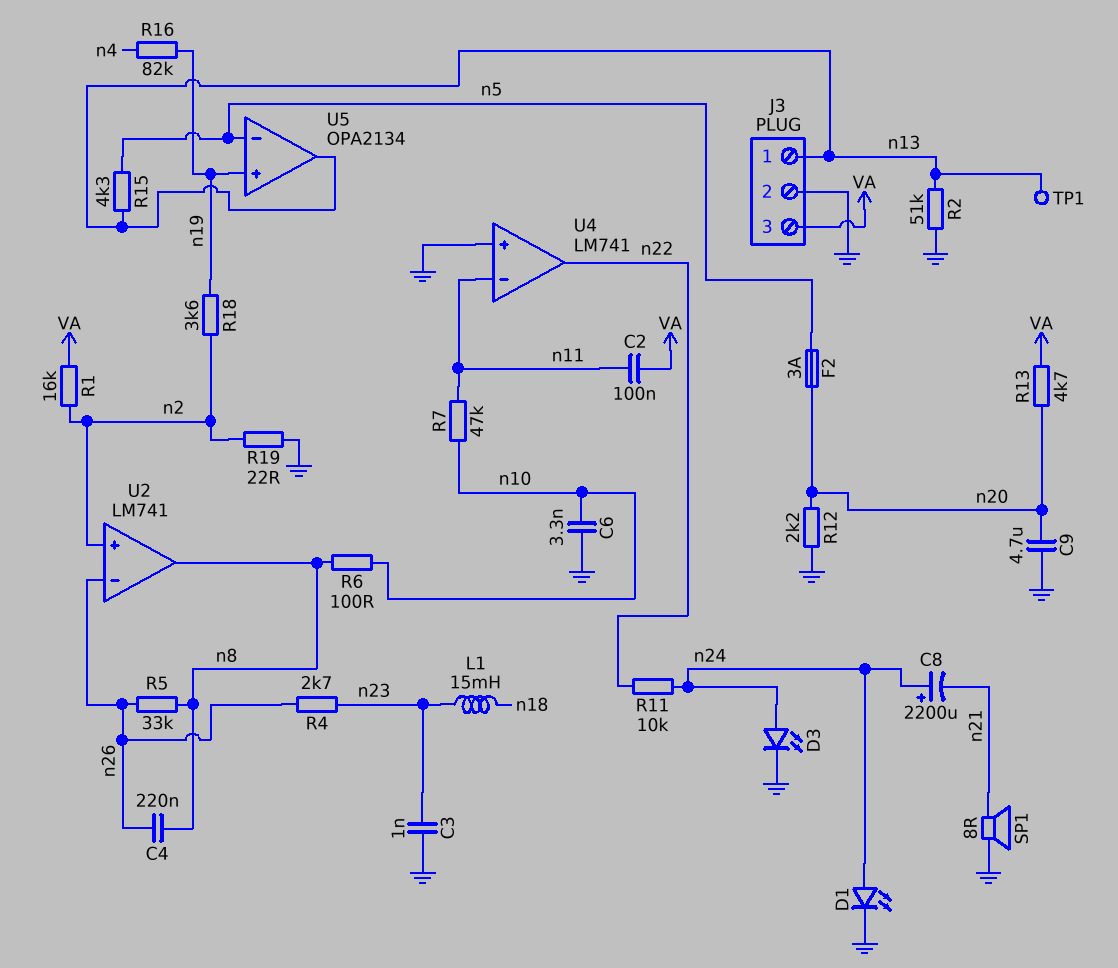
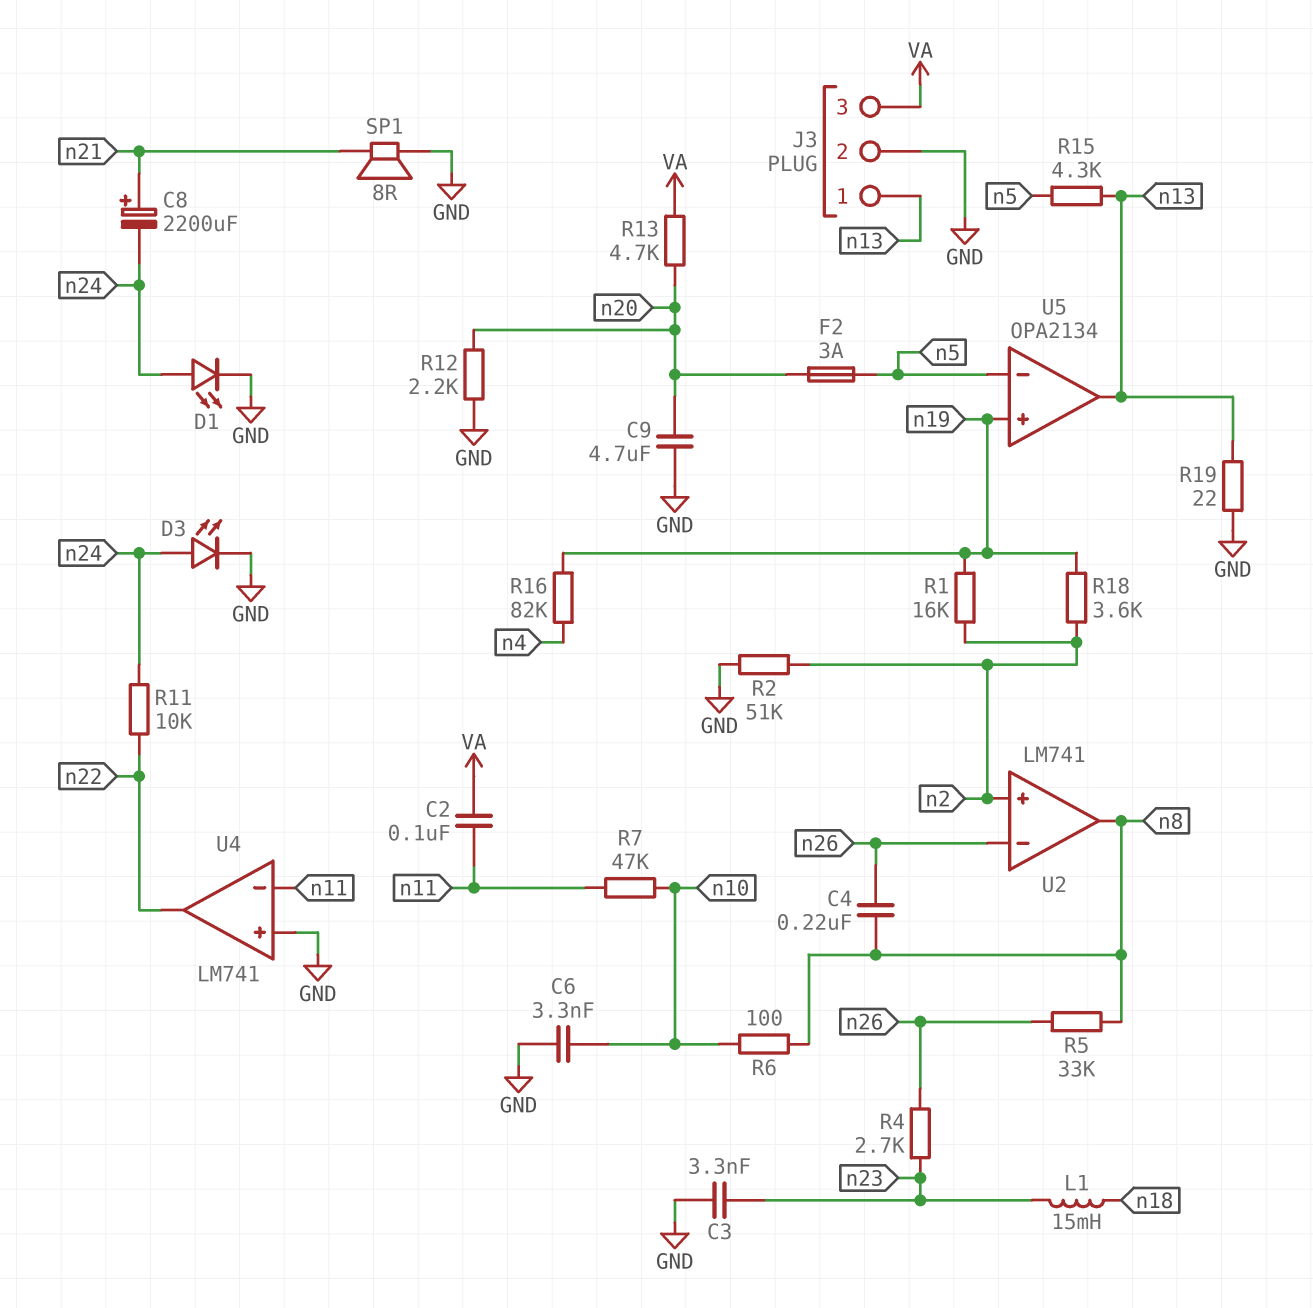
C3: 1nF (GND, n23) -> 3.3nF (GND, n23)
C8: 2200uF (plus n24, minus n21) -> 2200uF (plus n21, minus n24)
R1: 16k (VA, n2) -> 16k (n2, n19)
R2: 51k (GND, n13) -> 51k (GND, n2)
R19: 22 (GND, n2) -> 22 (GND, n13)
TP1: test point (n13) -> none

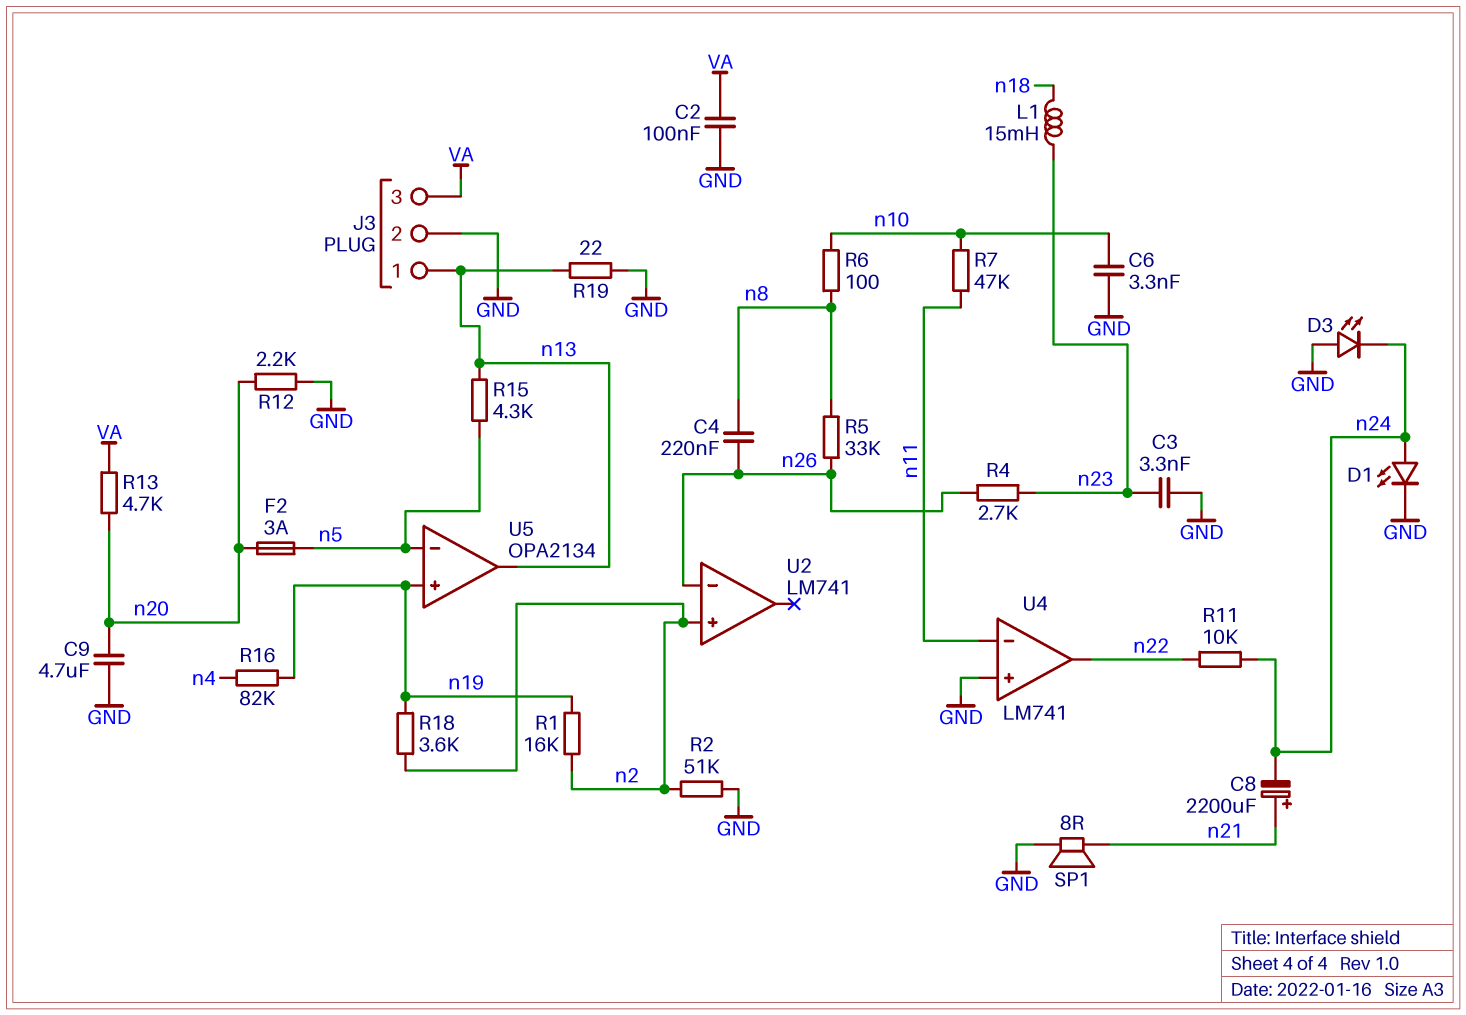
C2: 100nF (VA, n11) -> 100nF (GND, VA)
D3: LED (A n24, K GND) -> LED (A GND, K n24)
U2 pin out: n8 -> none

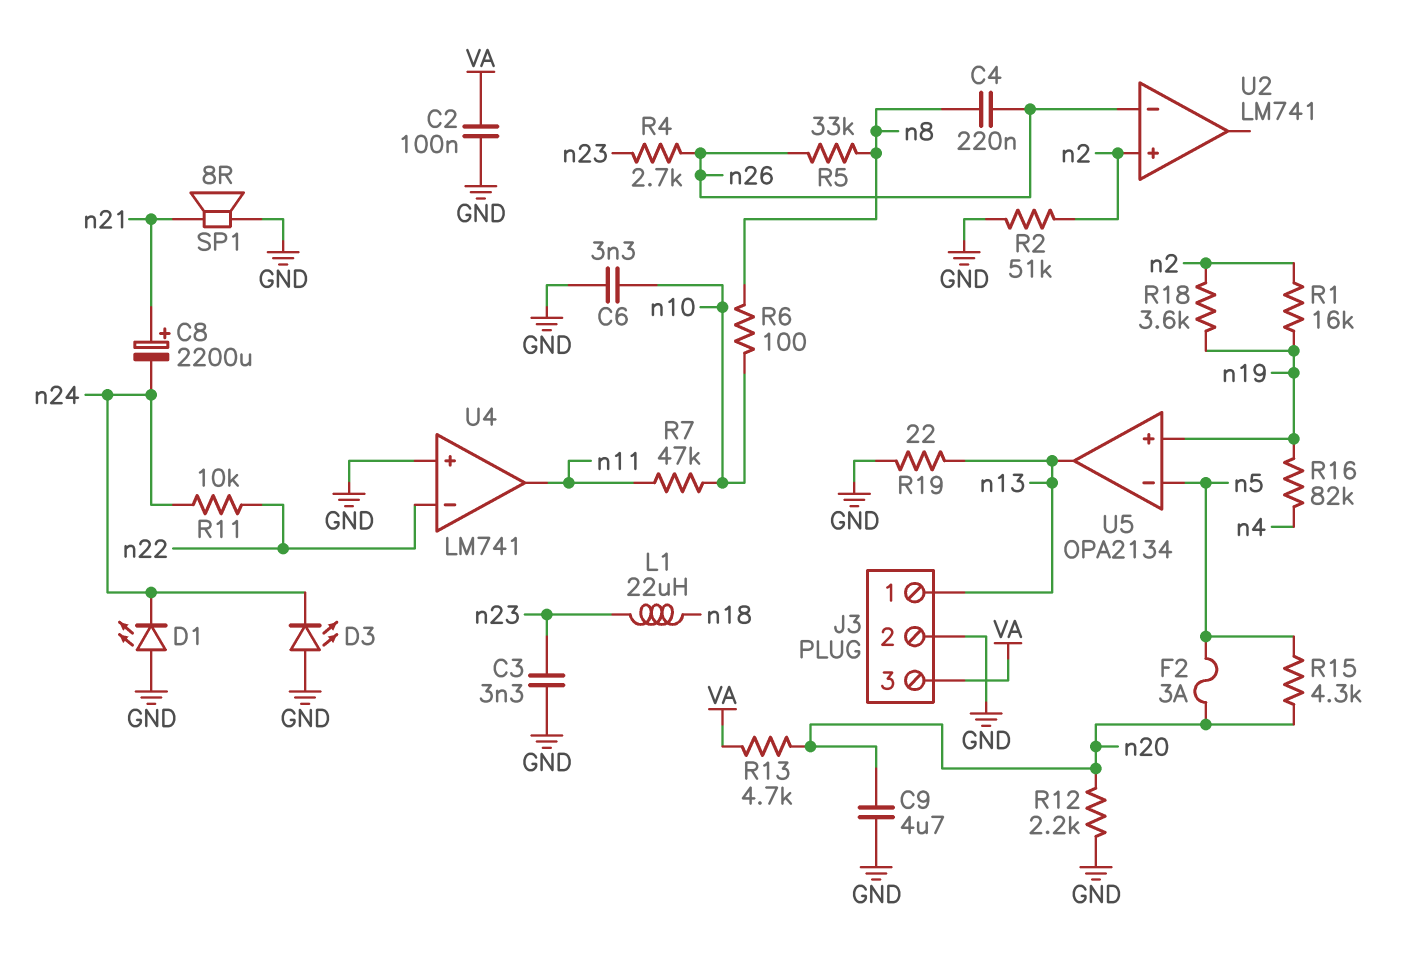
D1: LED (A n24, K GND) -> LED (A GND, K n24)
L1: 15mH (n18, n23) -> 22uH (n18, n23)
R15: 4.3k (n5, n13) -> 4.3k (n5, n20)
U4 pin in-: n11 -> n22
U4 pin out: n22 -> n11

